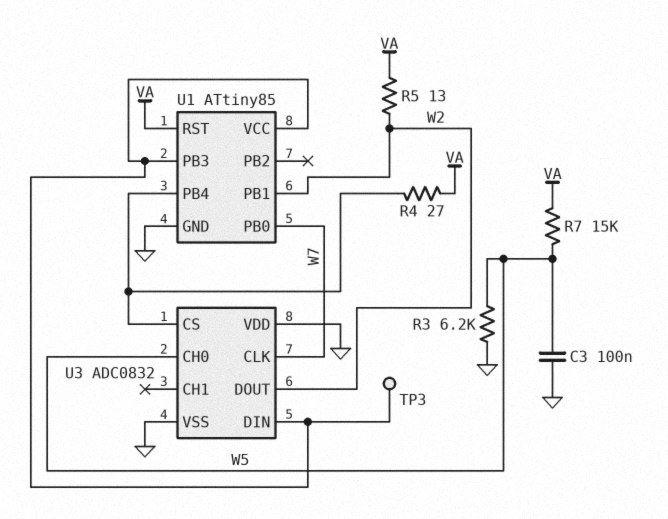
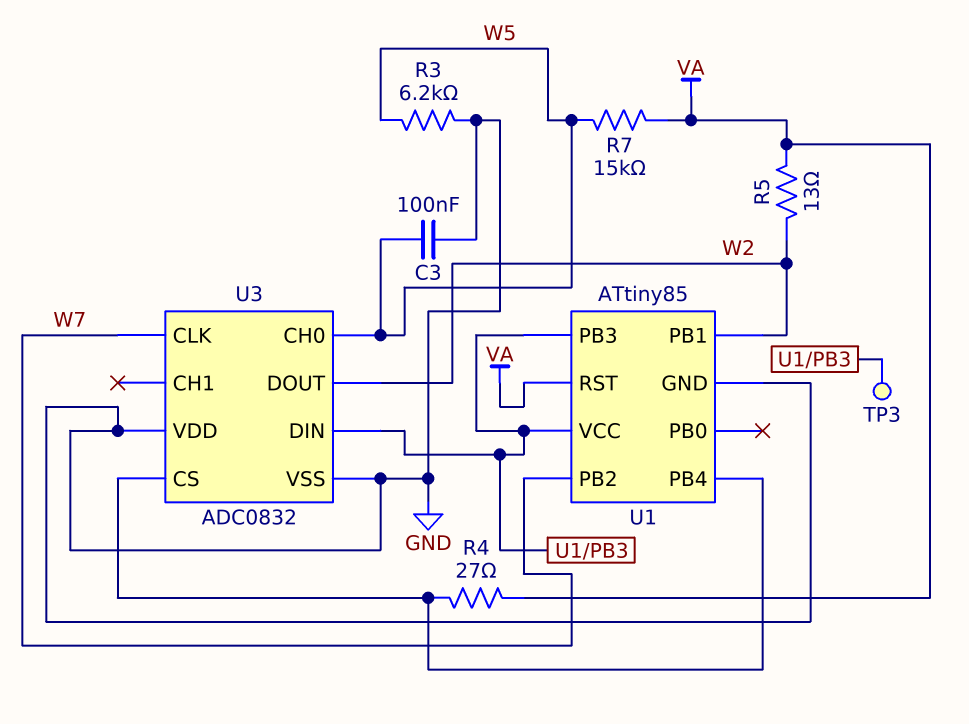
U1 pin PB0: W7 -> none
U1 pin PB2: none -> W7

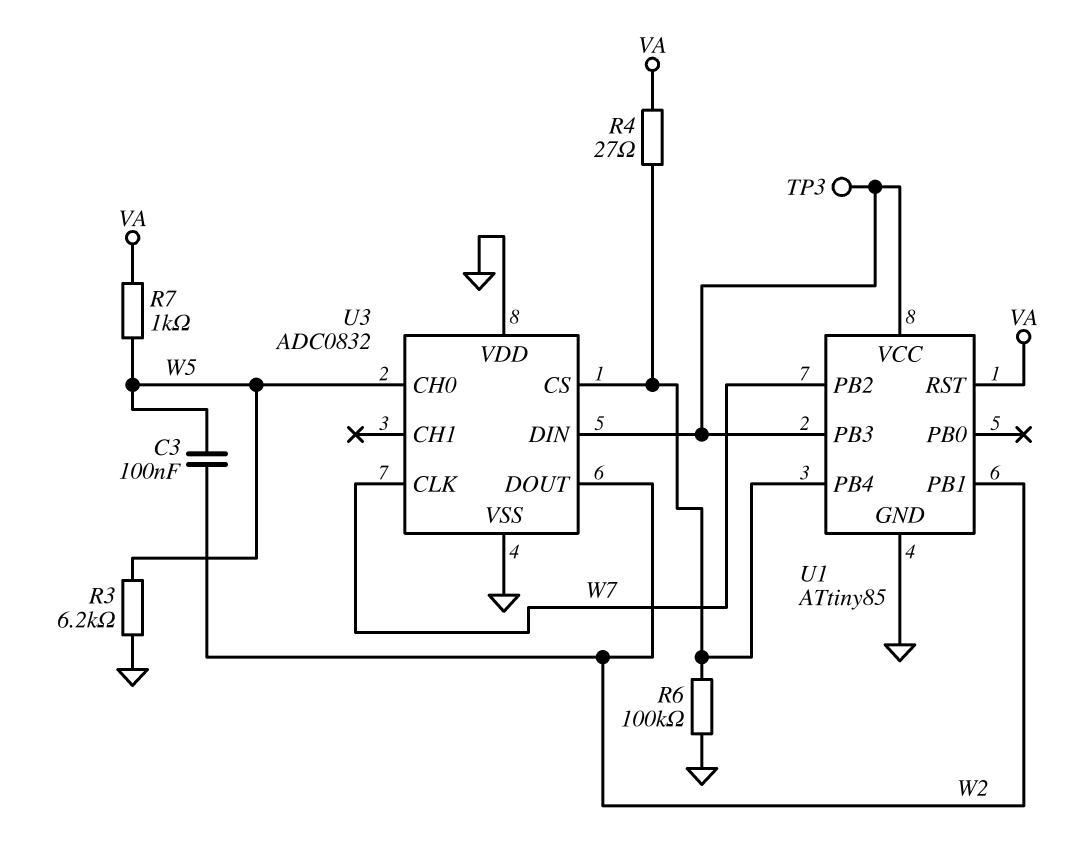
C3: 100nF (GND, W5) -> 100nF (W2, W5)
R5: 13 (VA, W2) -> none
R6: none -> 100k (GND, U1/PB4)
R7: 15k (VA, W5) -> 1k (VA, W5)

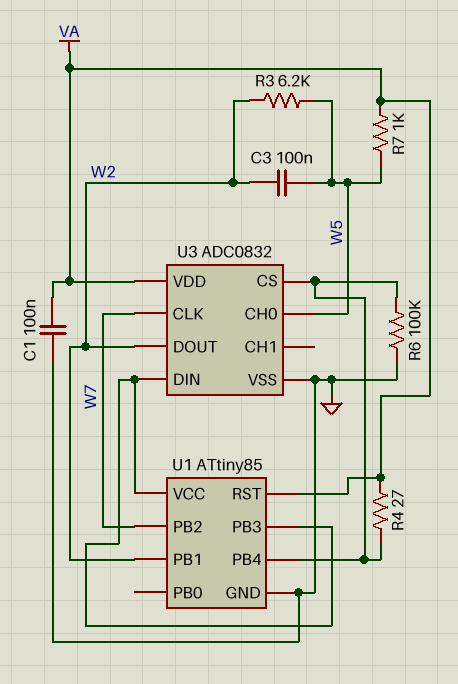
C1: none -> 100nF (GND, VA)
R3: 6.2k (GND, W5) -> 6.2k (W2, W5)
TP3: test point (U1/PB3) -> none
U3 pin VDD: GND -> VA

